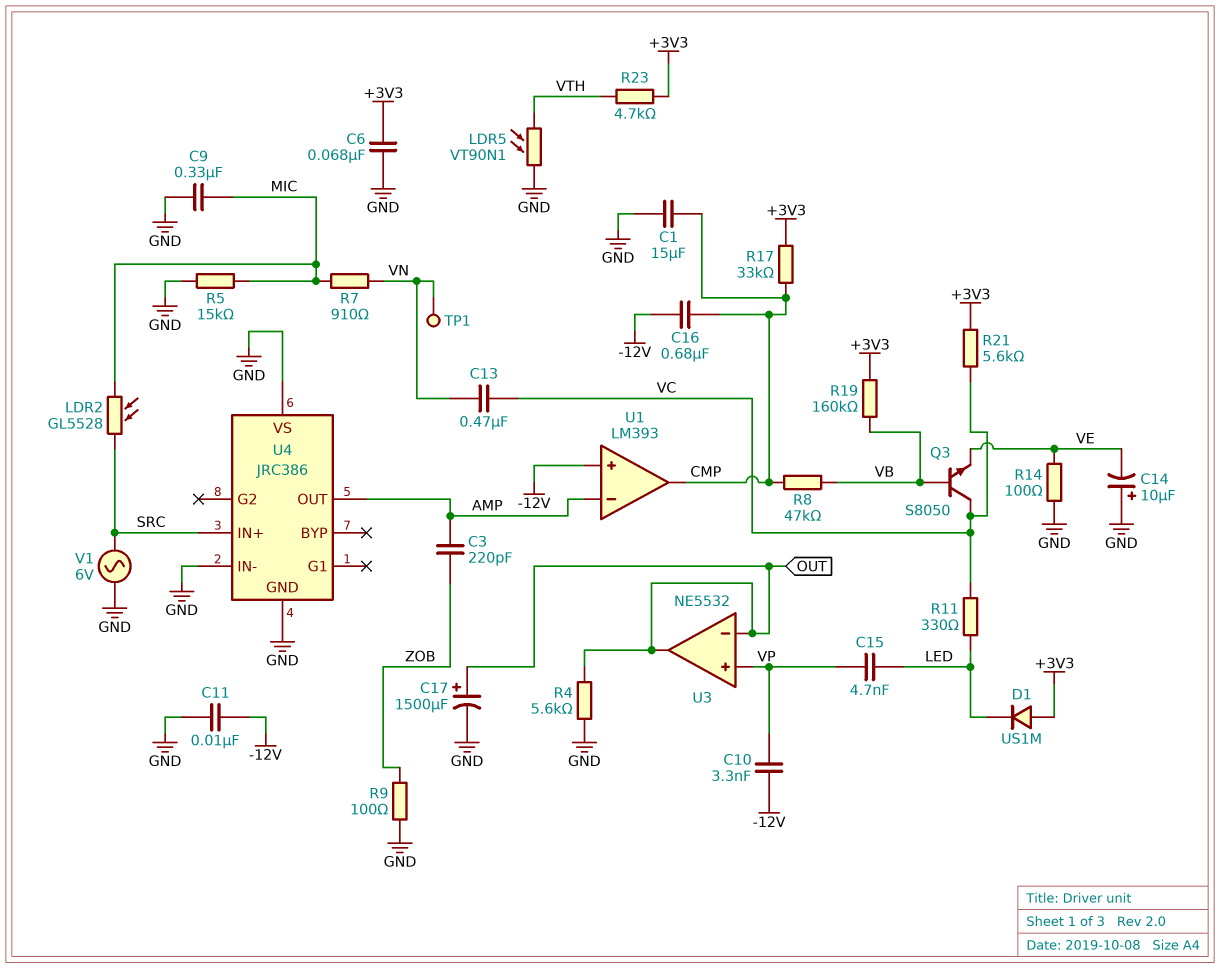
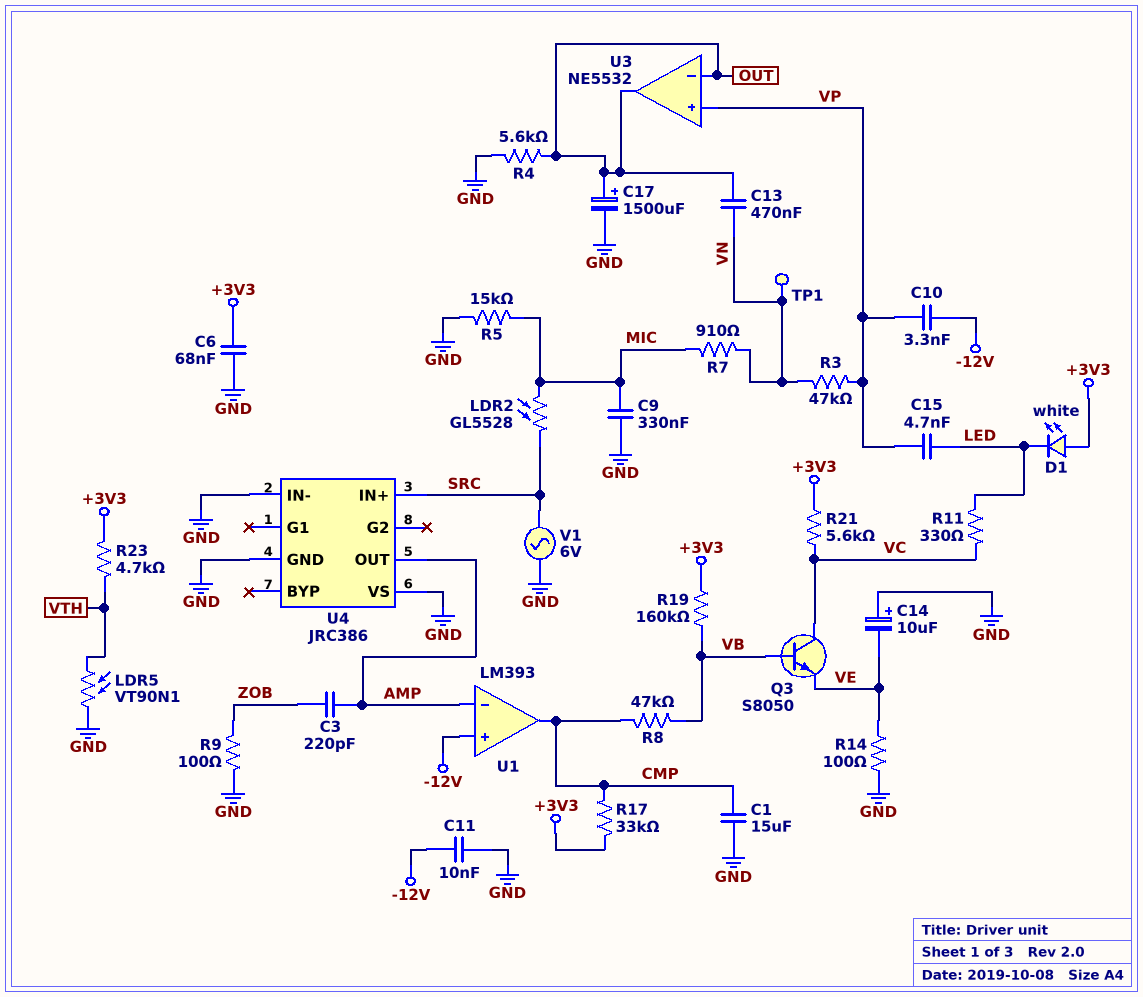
C13: 470nF (VC, VN) -> 470nF (OUT, VN)
C16: 680nF (-12V, CMP) -> none
D1: diode US1M (A +3V3, K LED) -> LED white (A +3V3, K LED)
R3: none -> 47k (VN, VP)

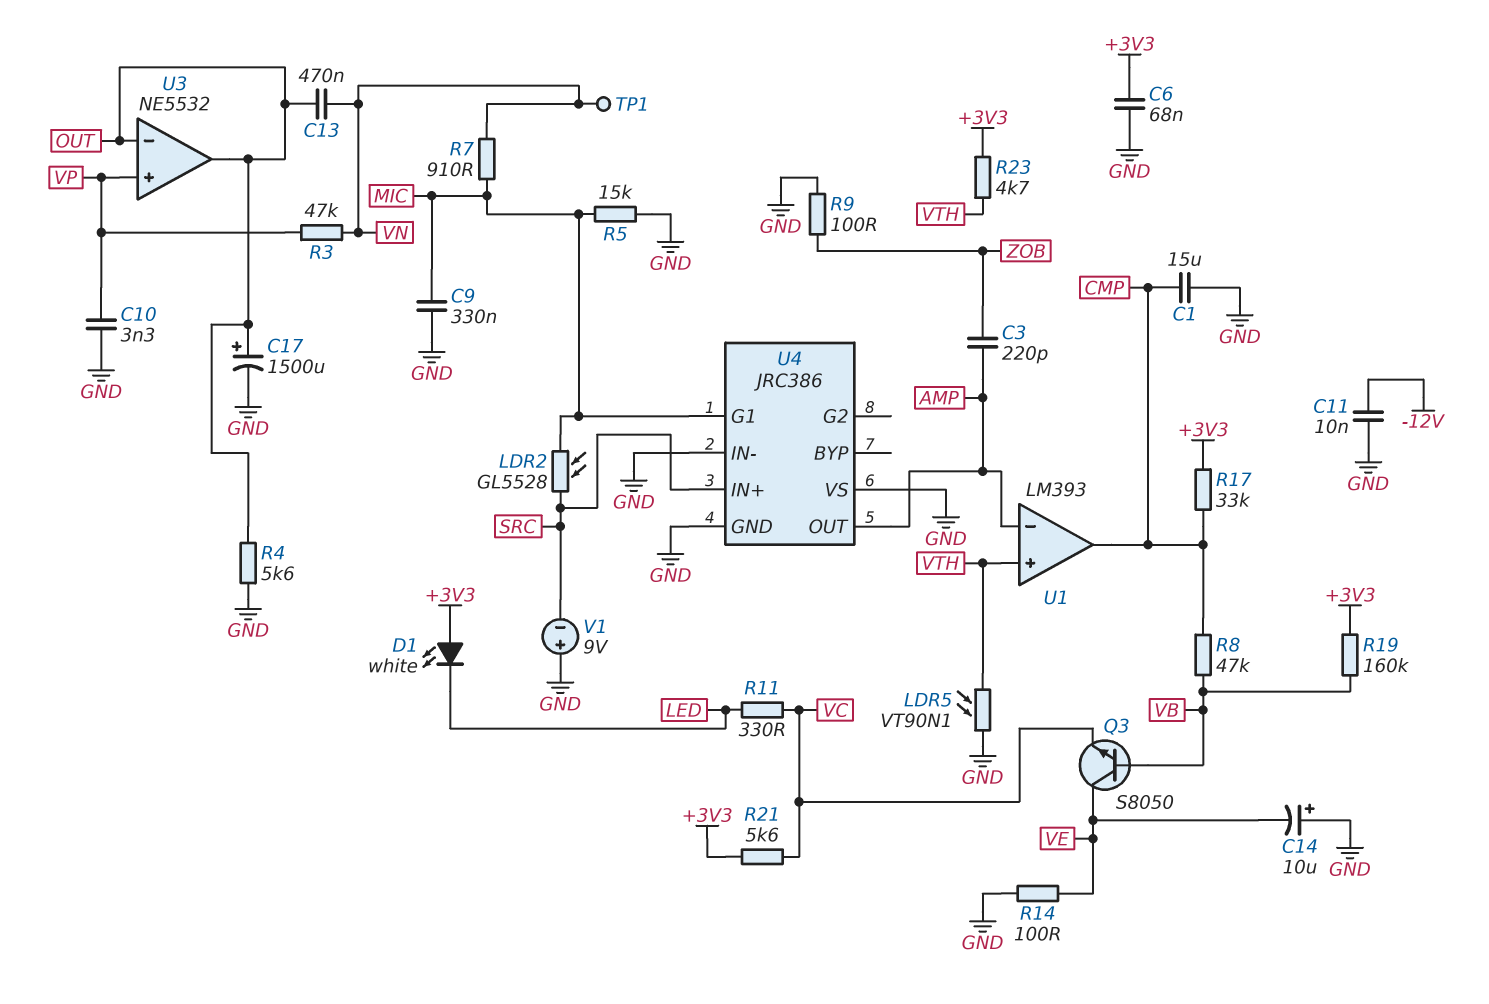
C10: 3.3nF (-12V, VP) -> 3.3nF (GND, VP)
C15: 4.7nF (LED, VP) -> none
Q3: NPN S8050 (B VB, C VC, E VE) -> NPN S8050 (B VB, C VE, E VC)
U1 pin in+: -12V -> VTH
U4 pin G1: none -> MIC
V1: AC 6V (GND, SRC) -> 9V (plus GND, minus SRC)

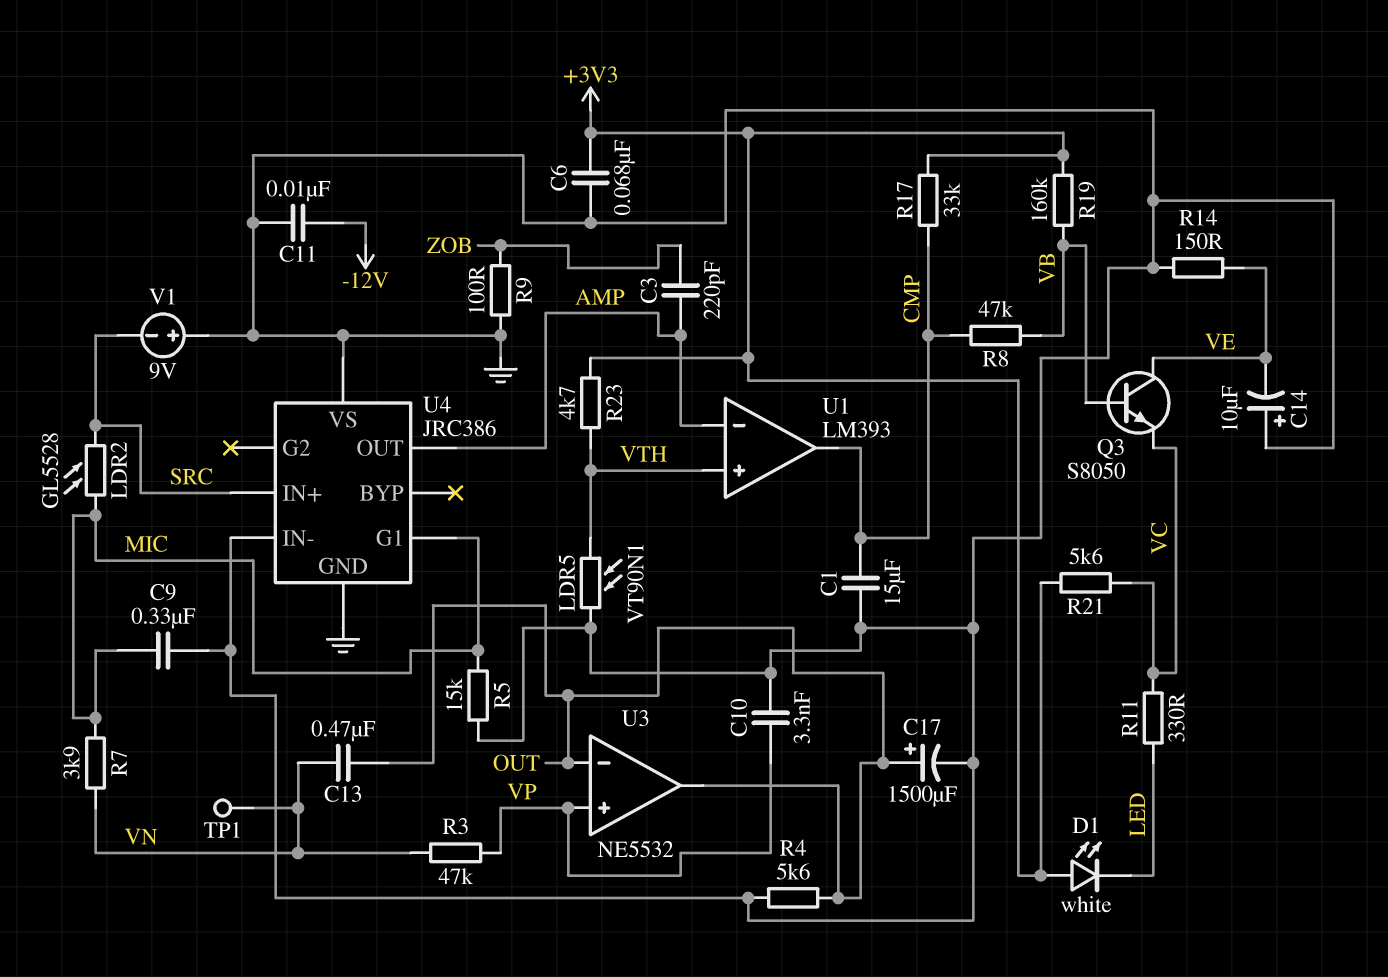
R7: 910 (MIC, VN) -> 3.9k (MIC, VN)
R14: 100 (GND, VE) -> 150 (GND, VE)

